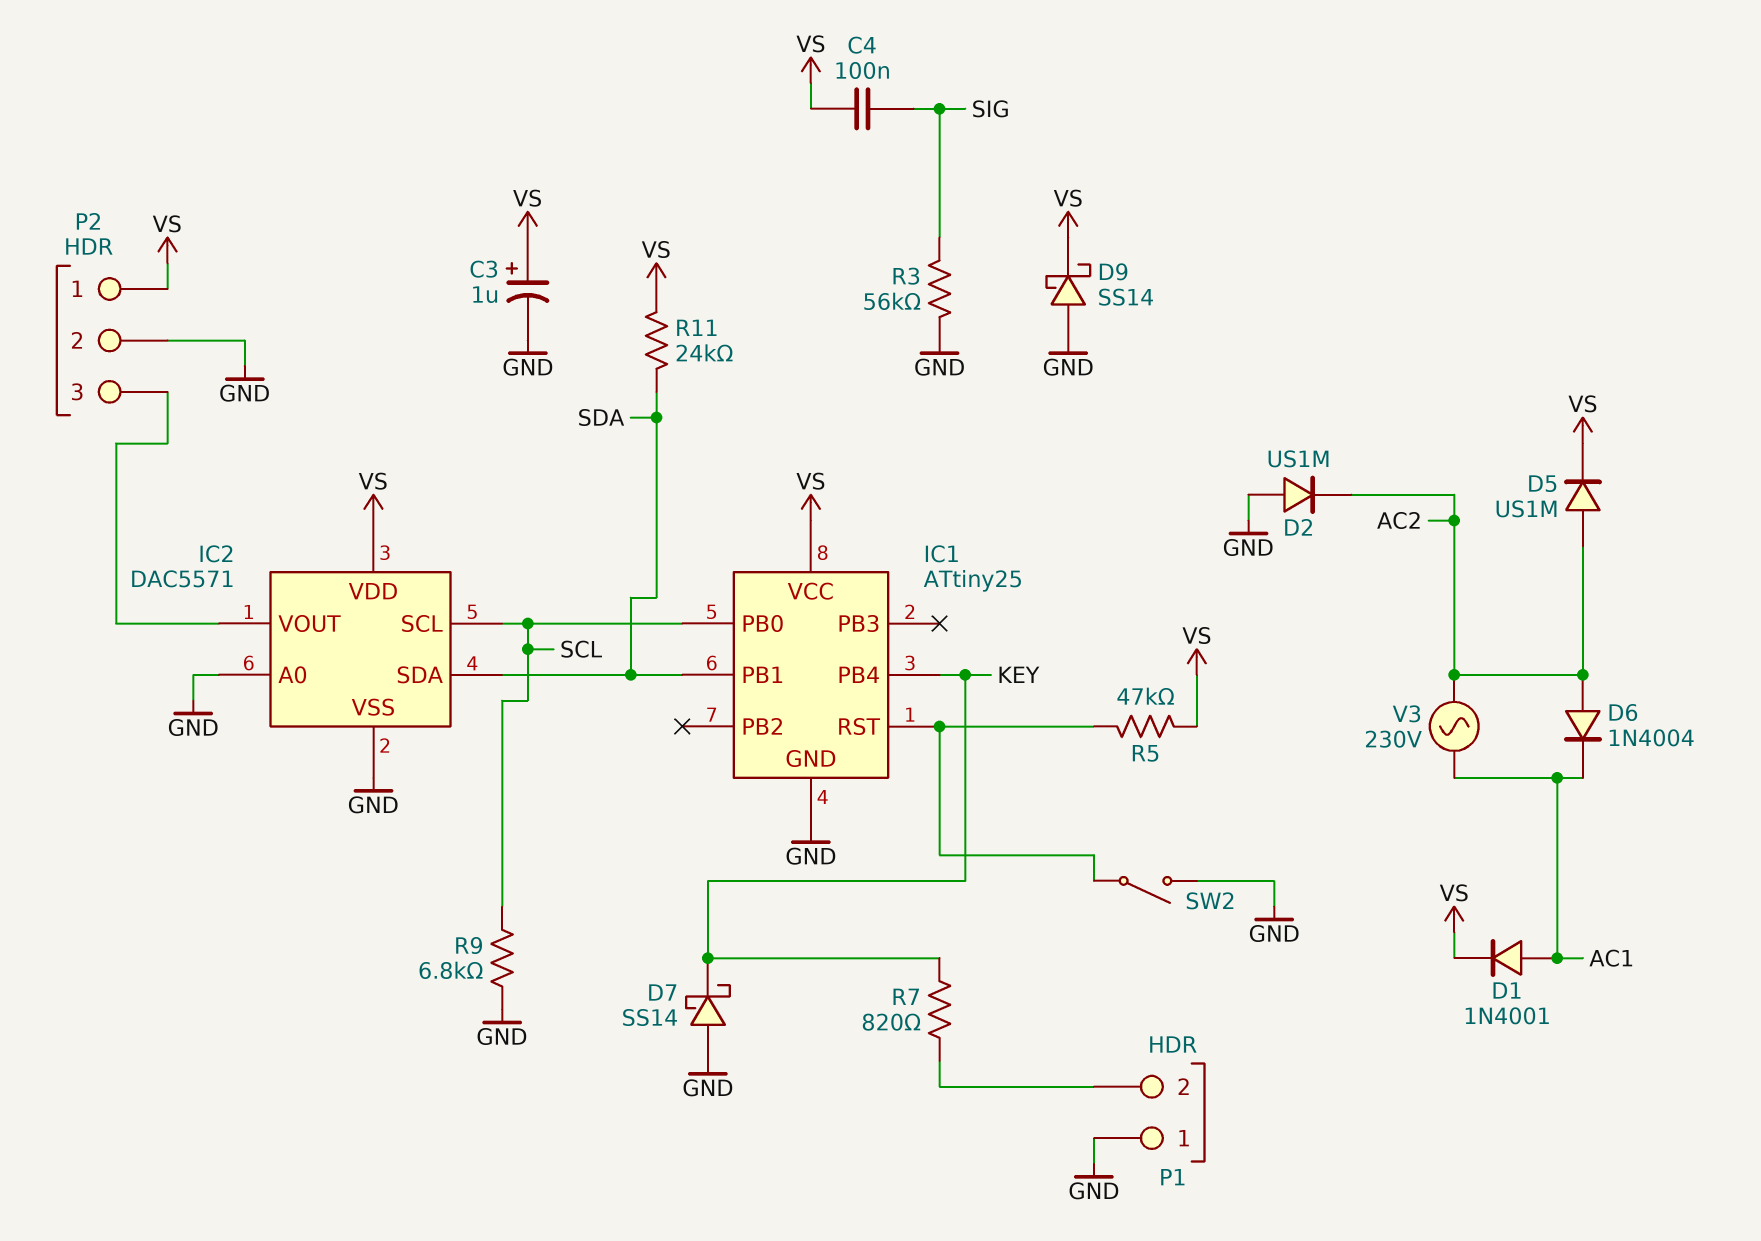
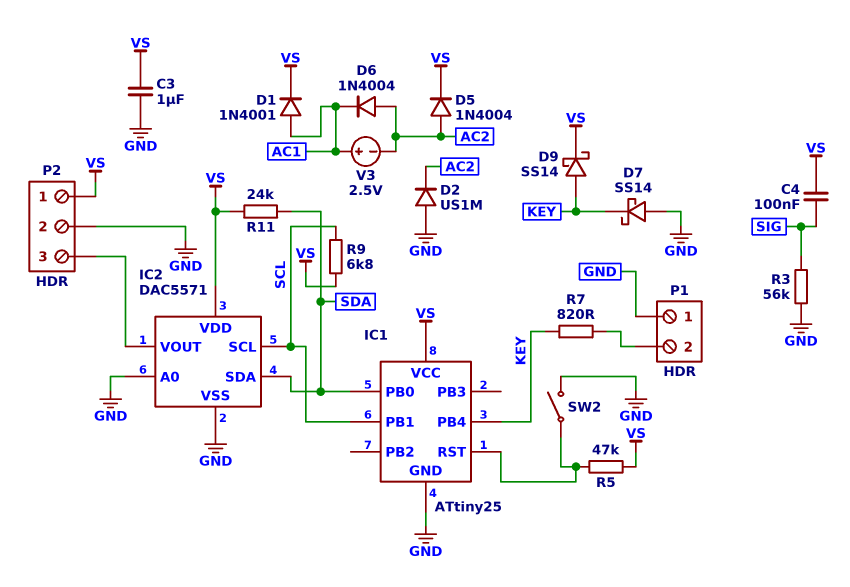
C3: 1uF (plus VS, minus GND) -> 1uF (GND, VS)
D5: diode US1M (A AC2, K VS) -> diode 1N4004 (A AC2, K VS)
D9: schottky SS14 (A GND, K VS) -> schottky SS14 (A KEY, K VS)
IC1 pin PB0: SCL -> SDA
IC1 pin PB1: SDA -> SCL
R9: 6.8k (GND, SCL) -> 6.8k (SCL, VS)
V3: AC 230V (AC1, AC2) -> 2.5V (plus AC1, minus AC2)

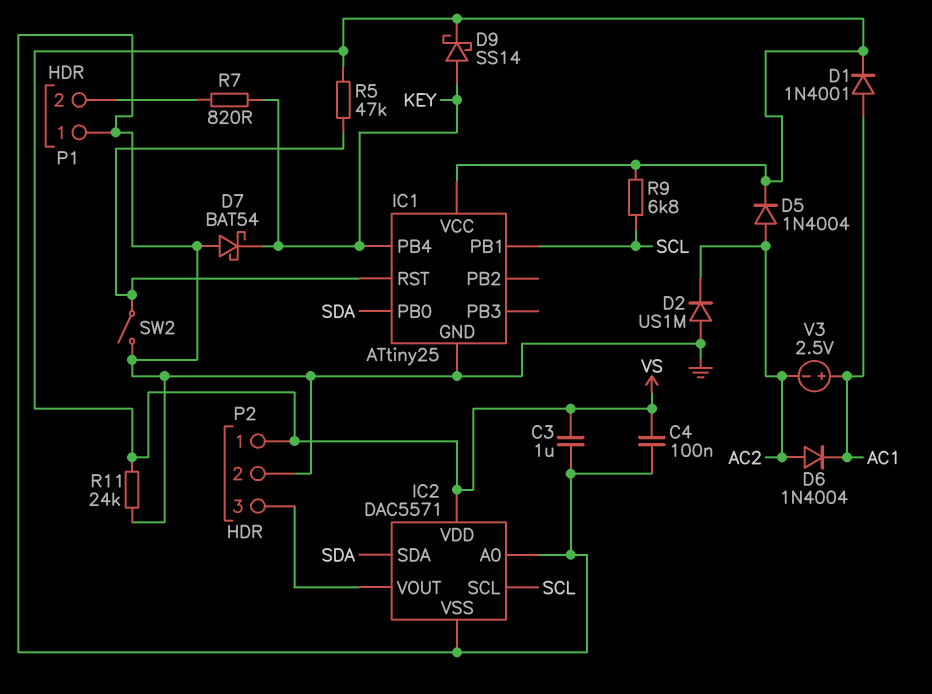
C4: 100nF (SIG, VS) -> 100nF (GND, VS)
D7: schottky SS14 (A GND, K KEY) -> schottky BAT54 (A GND, K KEY)
R3: 56k (GND, SIG) -> none
R11: 24k (SDA, VS) -> 24k (GND, VS)

